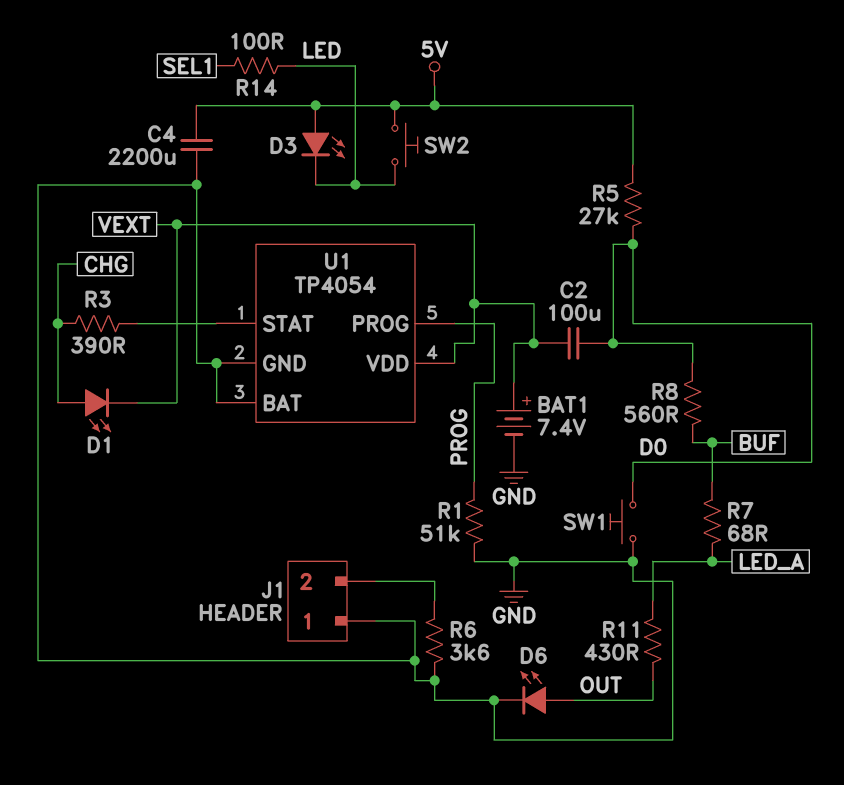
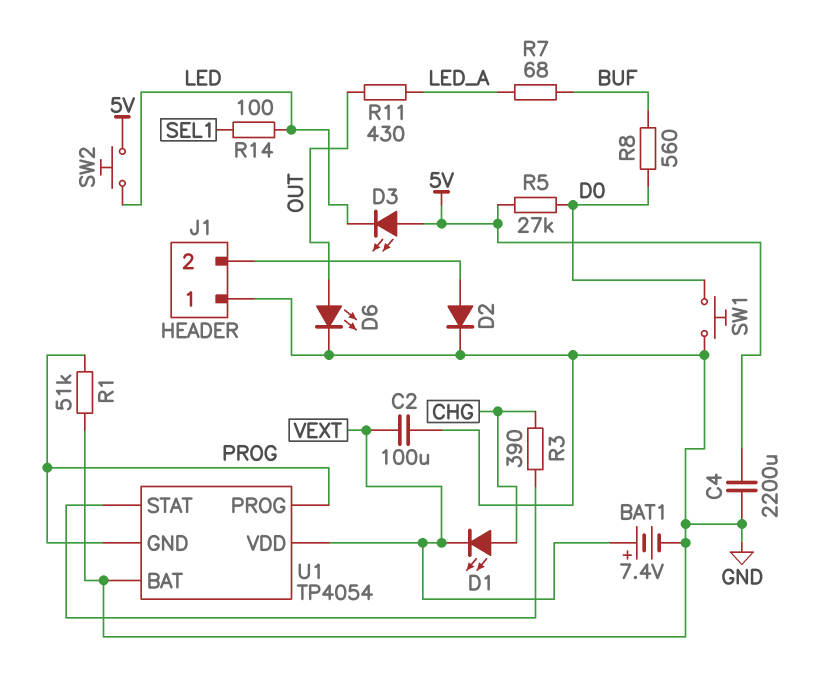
C2: 100uF (D0, VEXT) -> 100uF (GND, VEXT)
D2: none -> diode (A J1/2, K GND)
R6: 3.6k (GND, J1/2) -> none
U1 pin GND: GND -> PROG

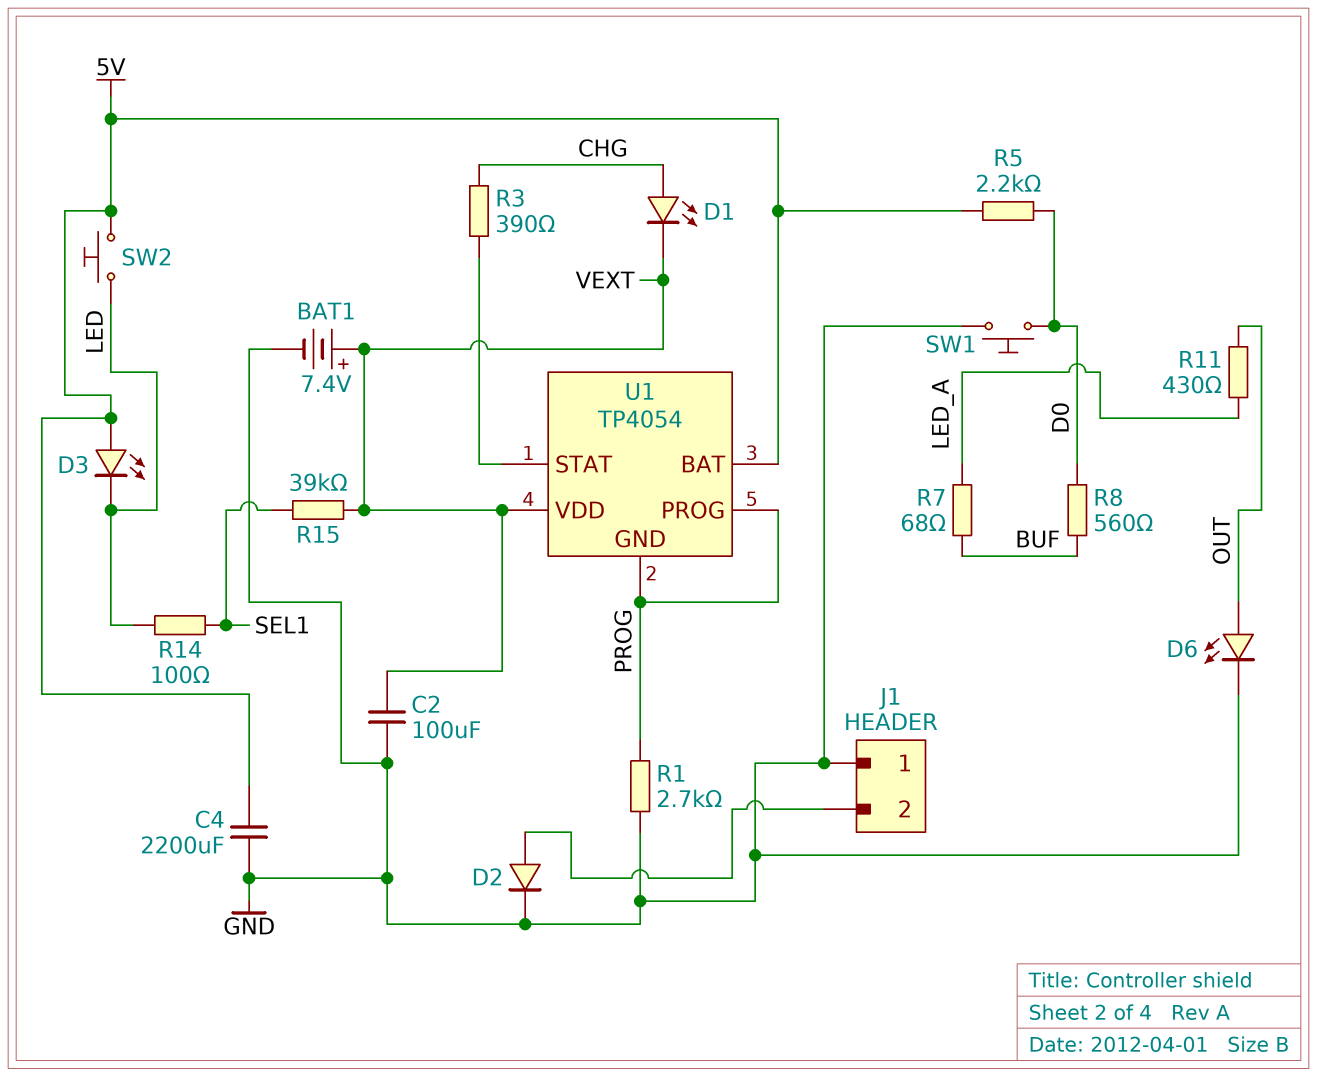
R1: 51k (GND, PROG) -> 2.7k (GND, PROG)
R5: 27k (5V, D0) -> 2.2k (5V, D0)
R15: none -> 39k (SEL1, VEXT)
U1 pin BAT: GND -> 5V

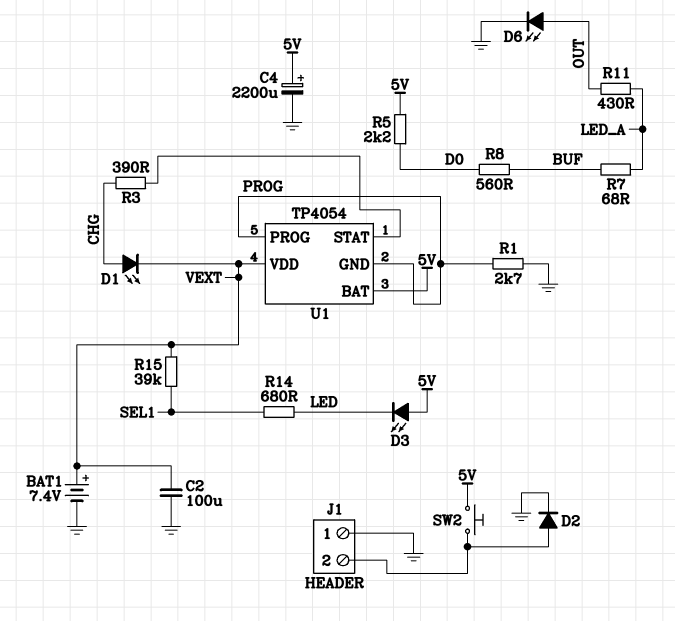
C4: 2200uF (5V, GND) -> 2200uF (plus 5V, minus GND)
R14: 100 (LED, SEL1) -> 680 (LED, SEL1)
SW1: button (D0, GND) -> none
SW2: button (5V, LED) -> button (5V, J1/2)

